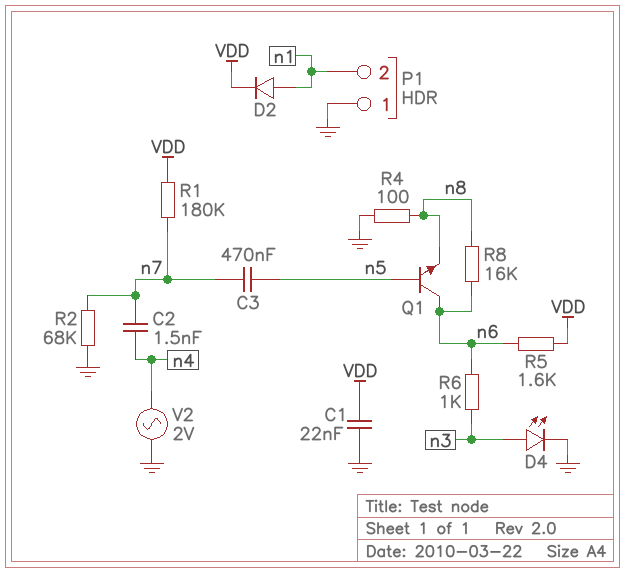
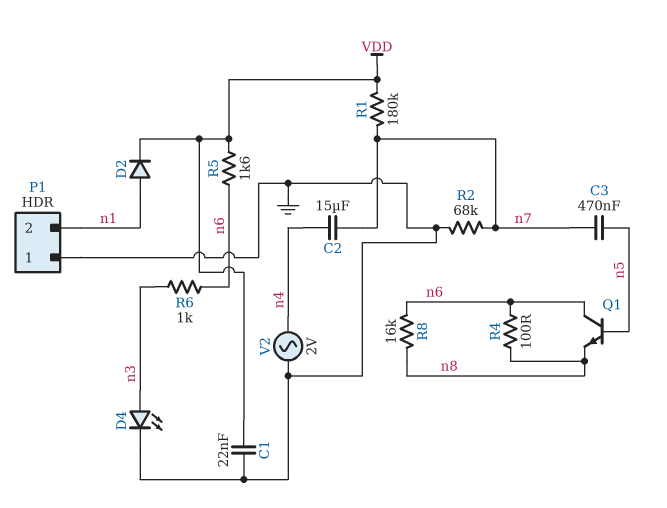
C2: 1.5nF (n4, n7) -> 15uF (n4, n7)
R4: 100 (GND, n8) -> 100 (n6, n8)

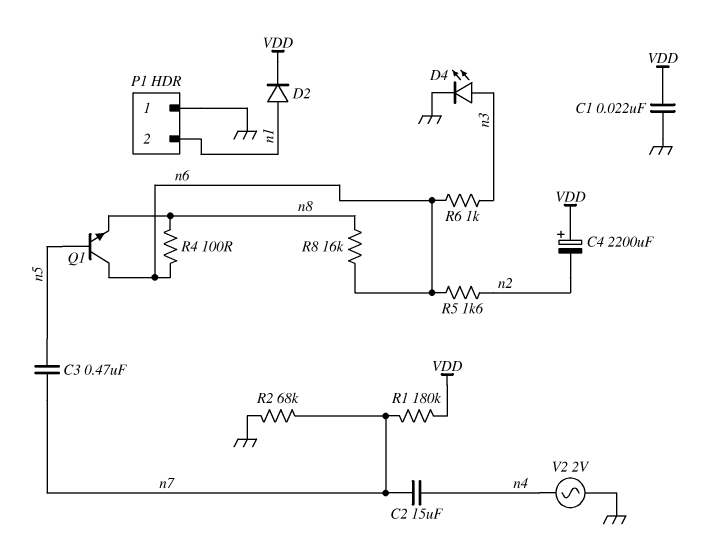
C4: none -> 2200uF (plus VDD, minus n2)
R5: 1.6k (VDD, n6) -> 1.6k (n2, n6)

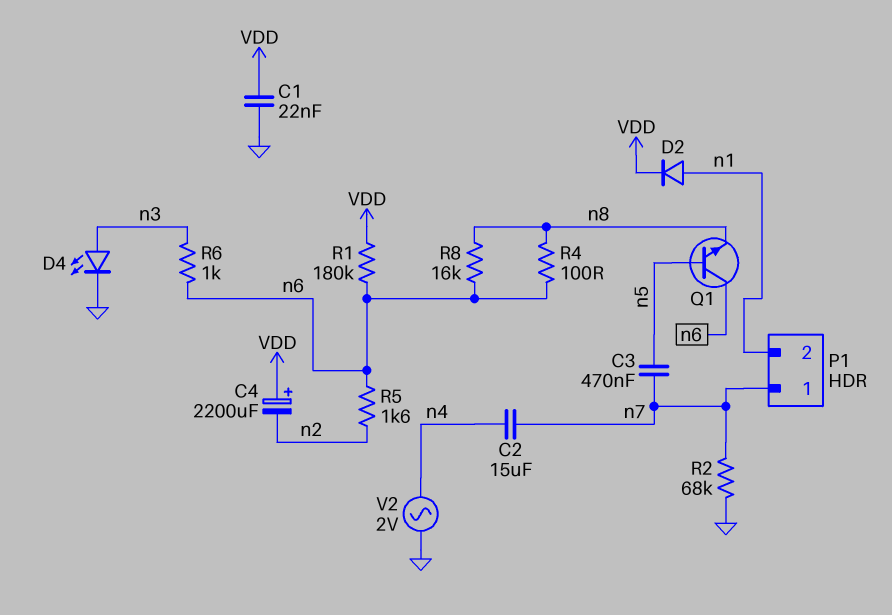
P1 pin 1: GND -> n7
R1: 180k (VDD, n7) -> 180k (VDD, n6)

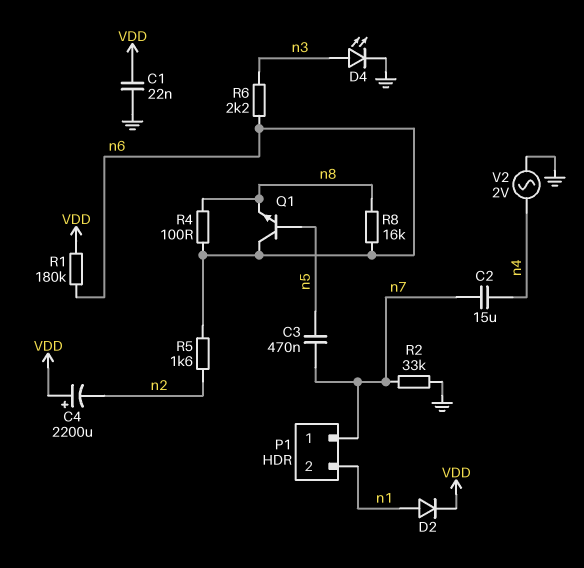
R2: 68k (GND, n7) -> 33k (GND, n7)
R6: 1k (n3, n6) -> 2.2k (n3, n6)

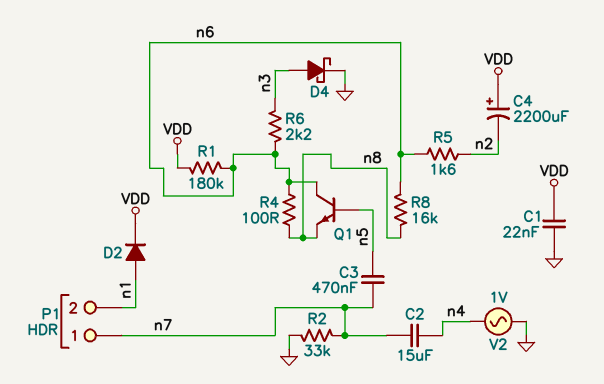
D4: LED (A n3, K GND) -> schottky (A n3, K GND)
V2: AC 2V (GND, n4) -> AC 1V (GND, n4)

